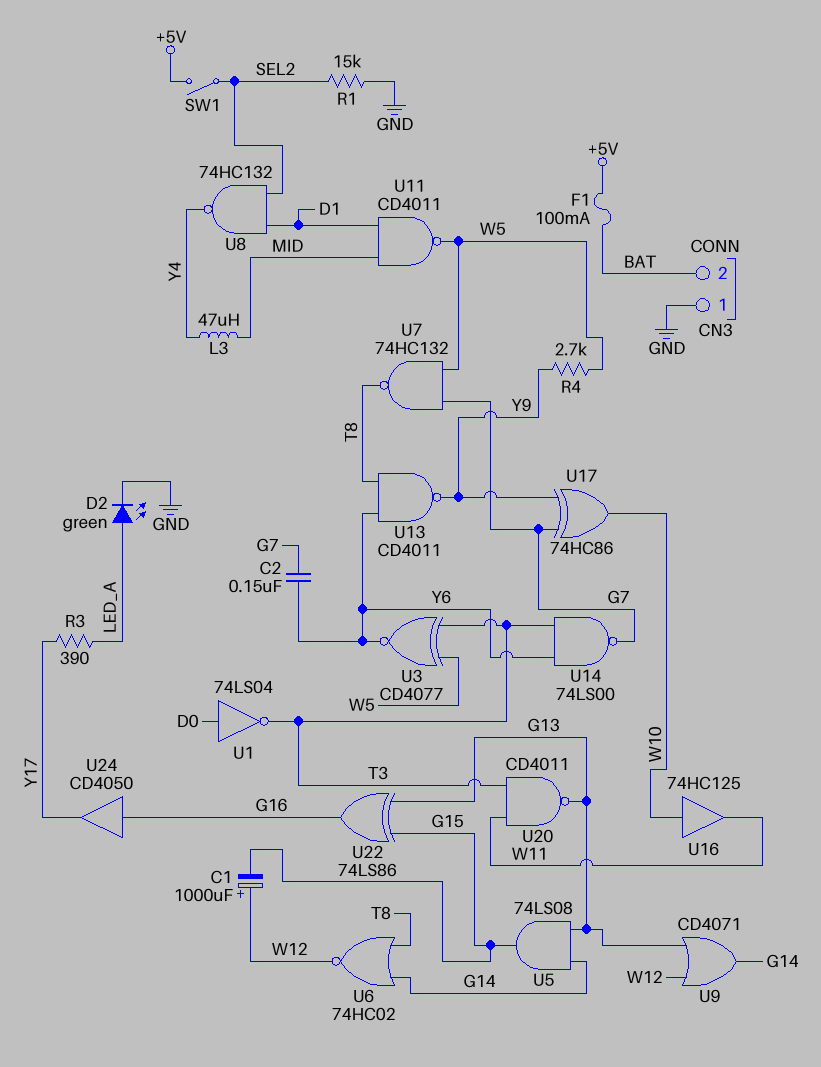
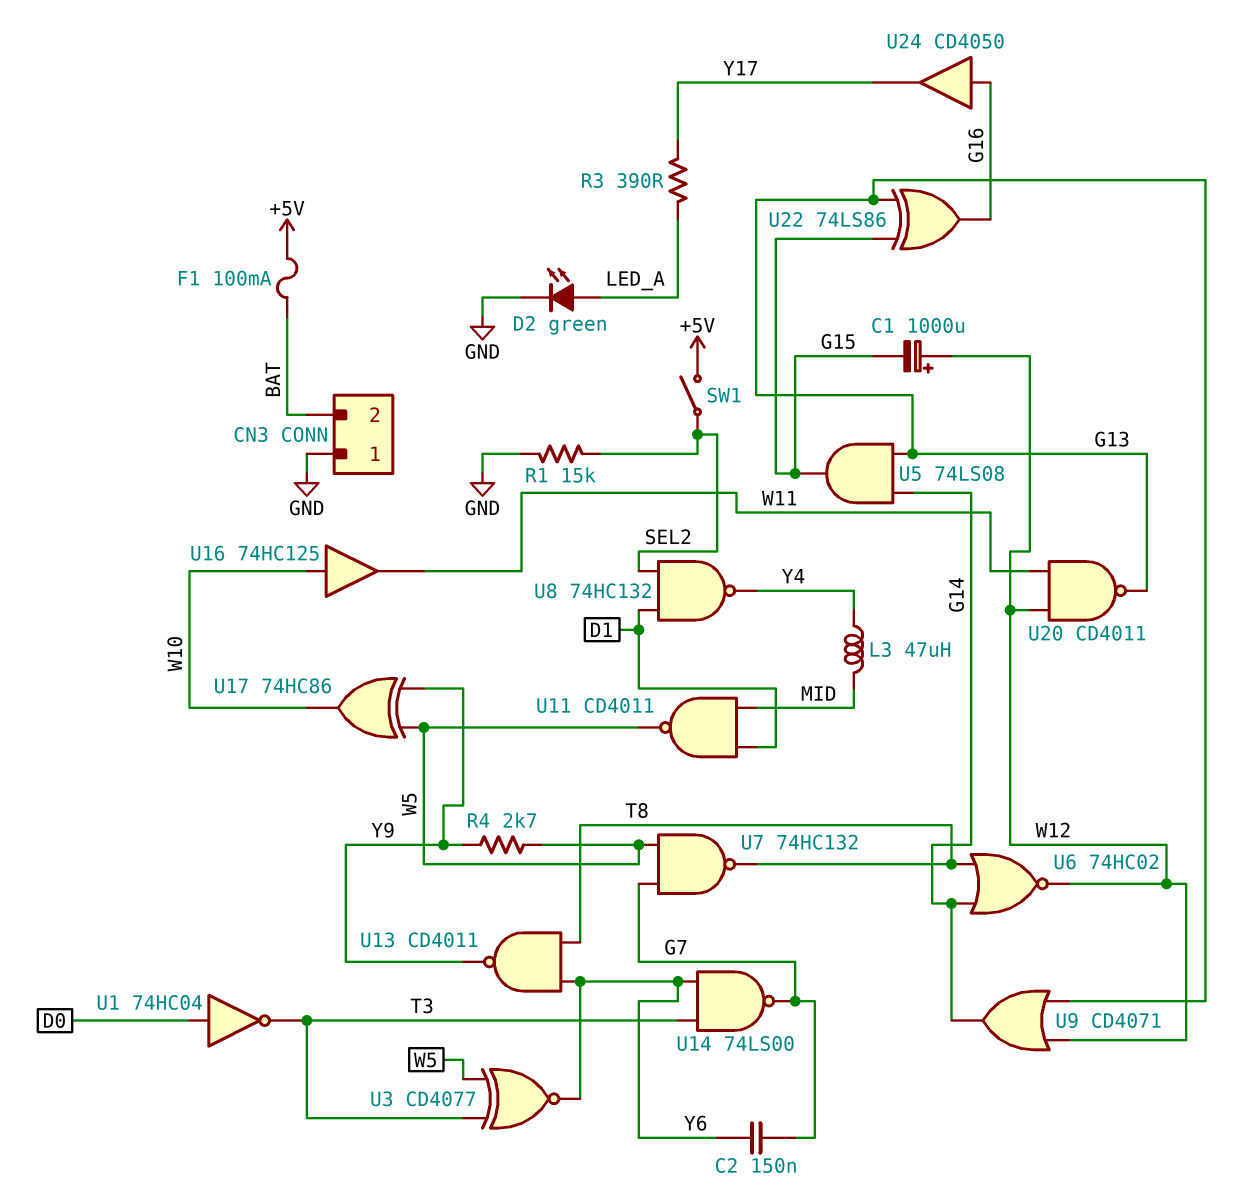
U1: NOT 74LS04 (in D0, out T3) -> NOT 74HC04 (in D0, out T3)
U17: XOR 74HC86 (in G7, in Y9, out W10) -> XOR 74HC86 (in W5, in Y9, out W10)
U20: NAND CD4011 (in T3, in W11, out G13) -> NAND CD4011 (in W11, in W12, out G13)

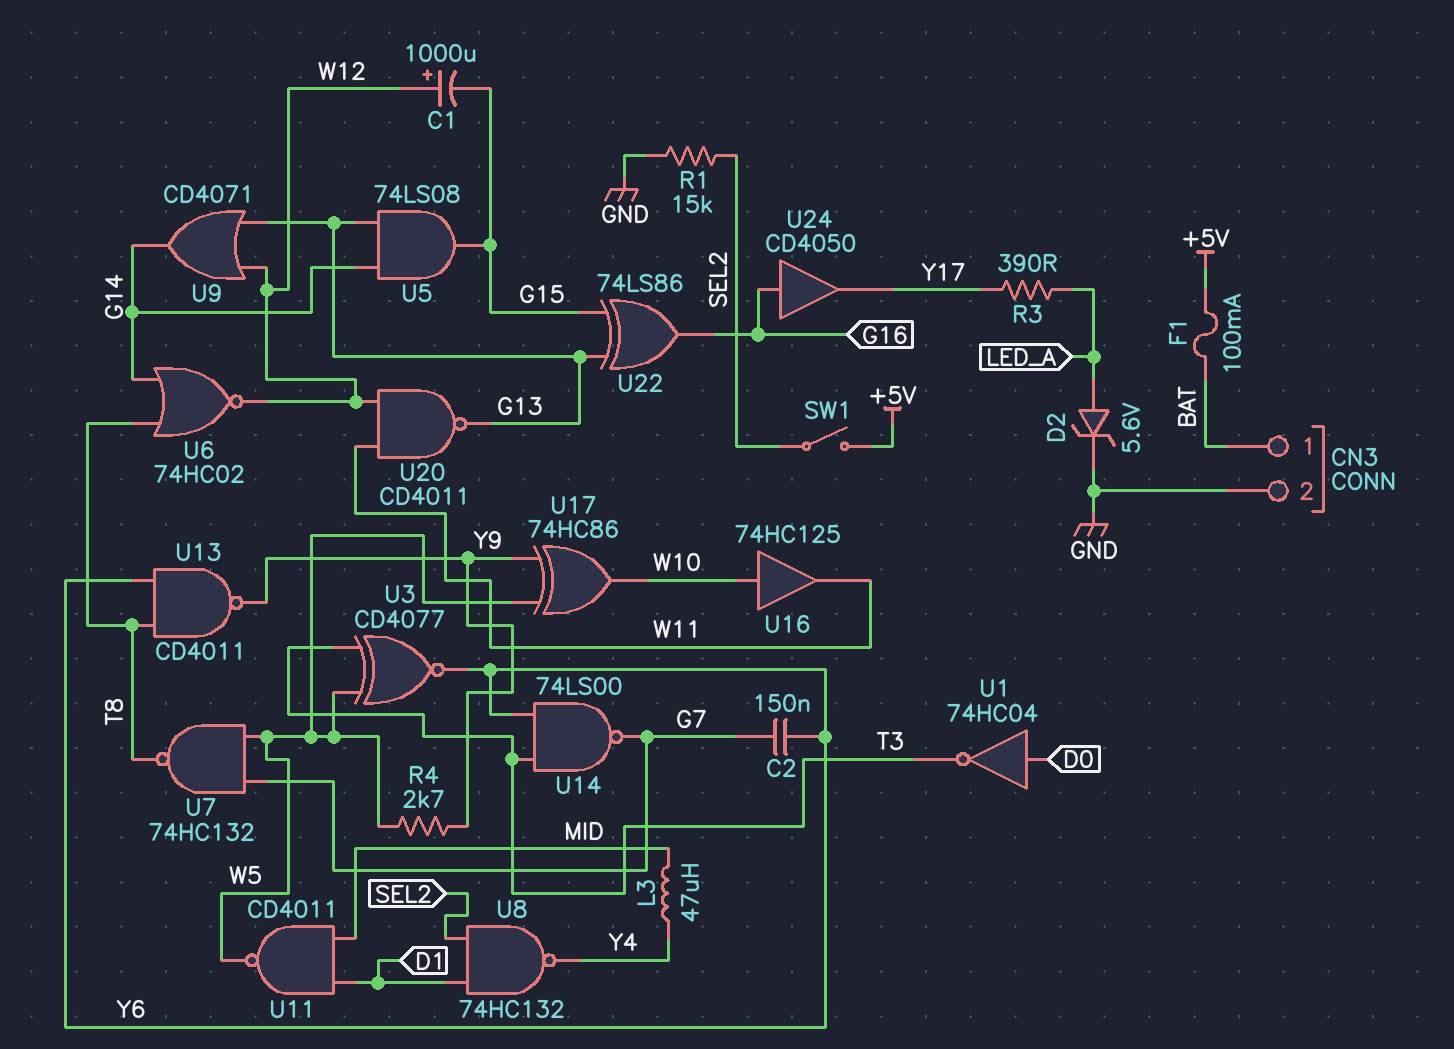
CN3 pin 1: GND -> BAT
CN3 pin 2: BAT -> GND
D2: LED green (A LED_A, K GND) -> zener 5.6V (A LED_A, K GND)

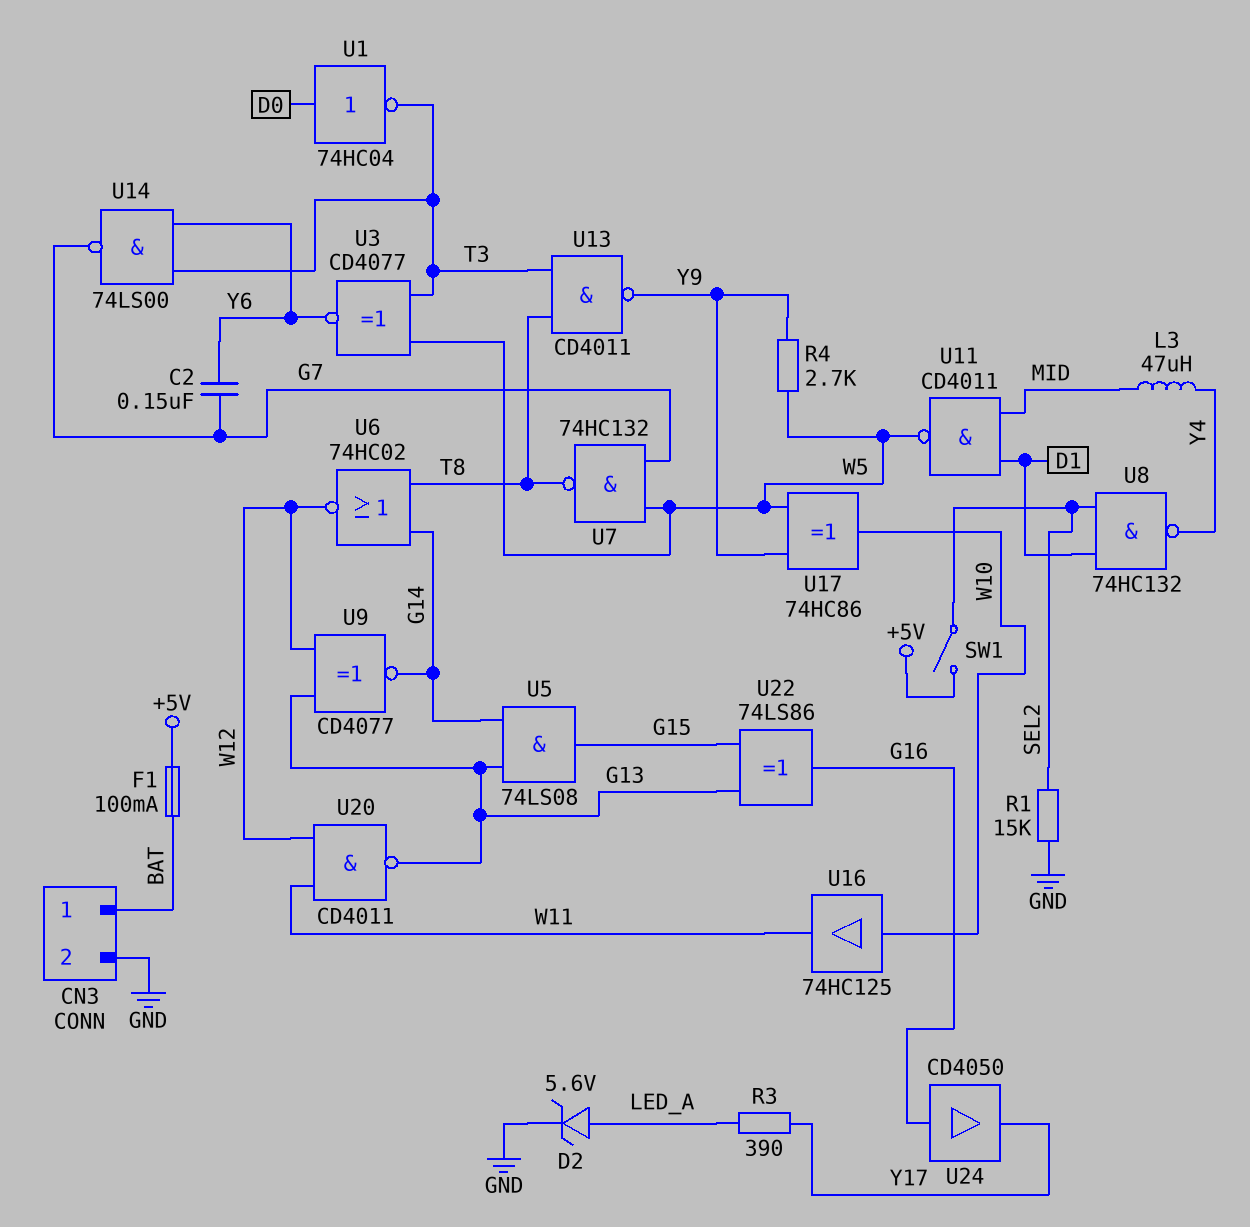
C1: 1000uF (plus W12, minus G15) -> none
U9: OR CD4071 (in G13, in W12, out G14) -> XNOR CD4077 (in G13, in W12, out G14)
U13: NAND CD4011 (in T8, in Y6, out Y9) -> NAND CD4011 (in T3, in T8, out Y9)

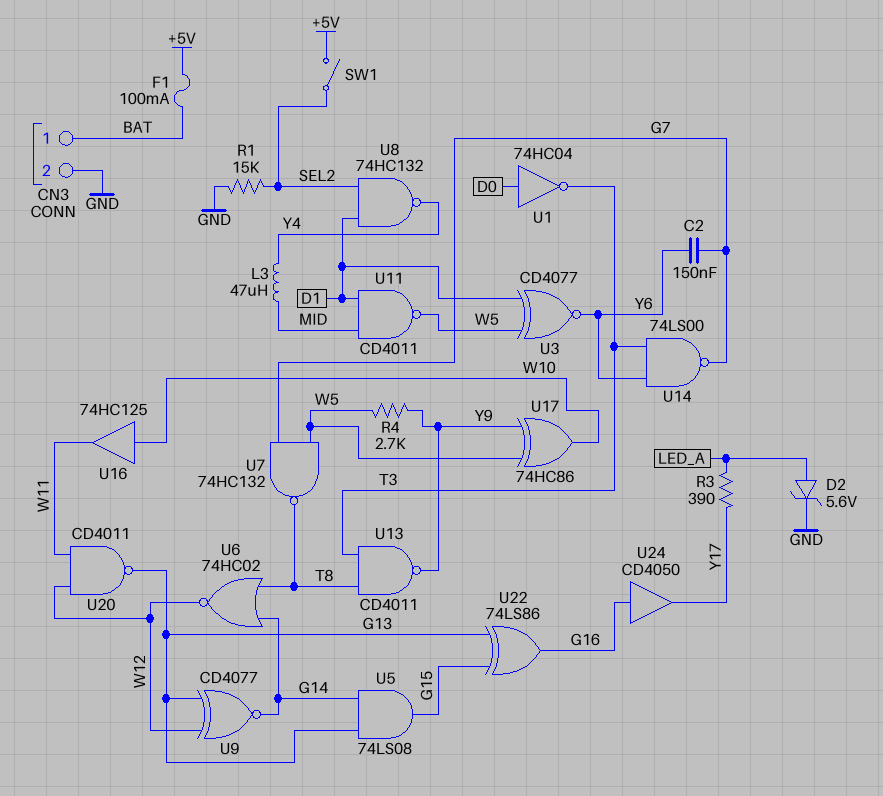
U3: XNOR CD4077 (in T3, in W5, out Y6) -> XNOR CD4077 (in D1, in W5, out Y6)

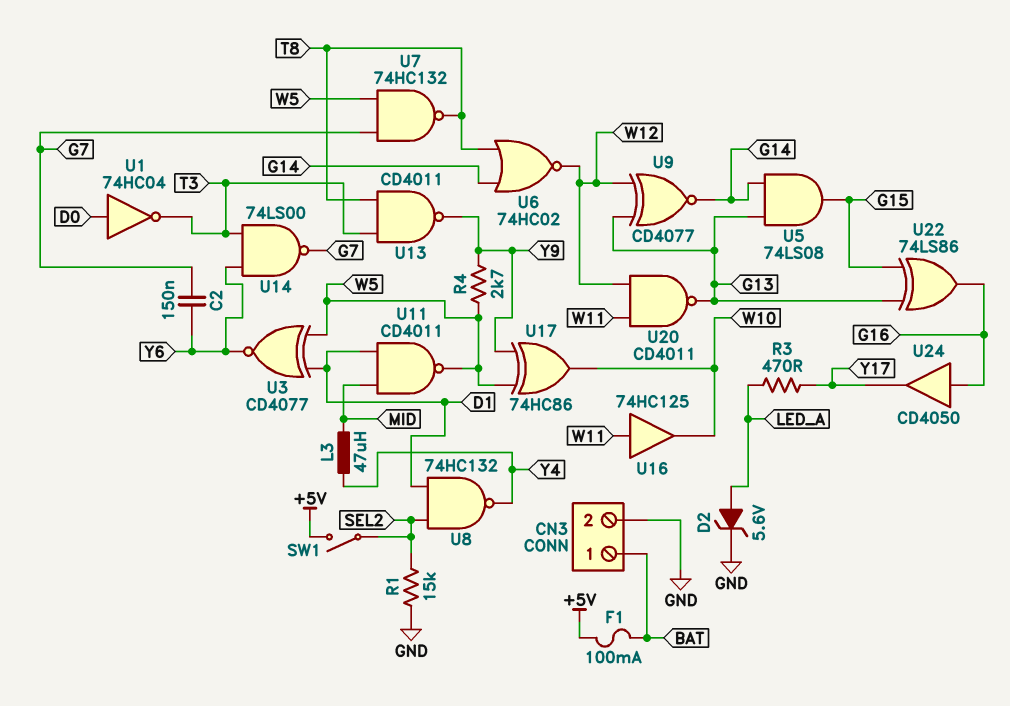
R3: 390 (LED_A, Y17) -> 470 (LED_A, Y17)
U16: buffer 74HC125 (in W10, out W11) -> buffer 74HC125 (in W11, out W10)

